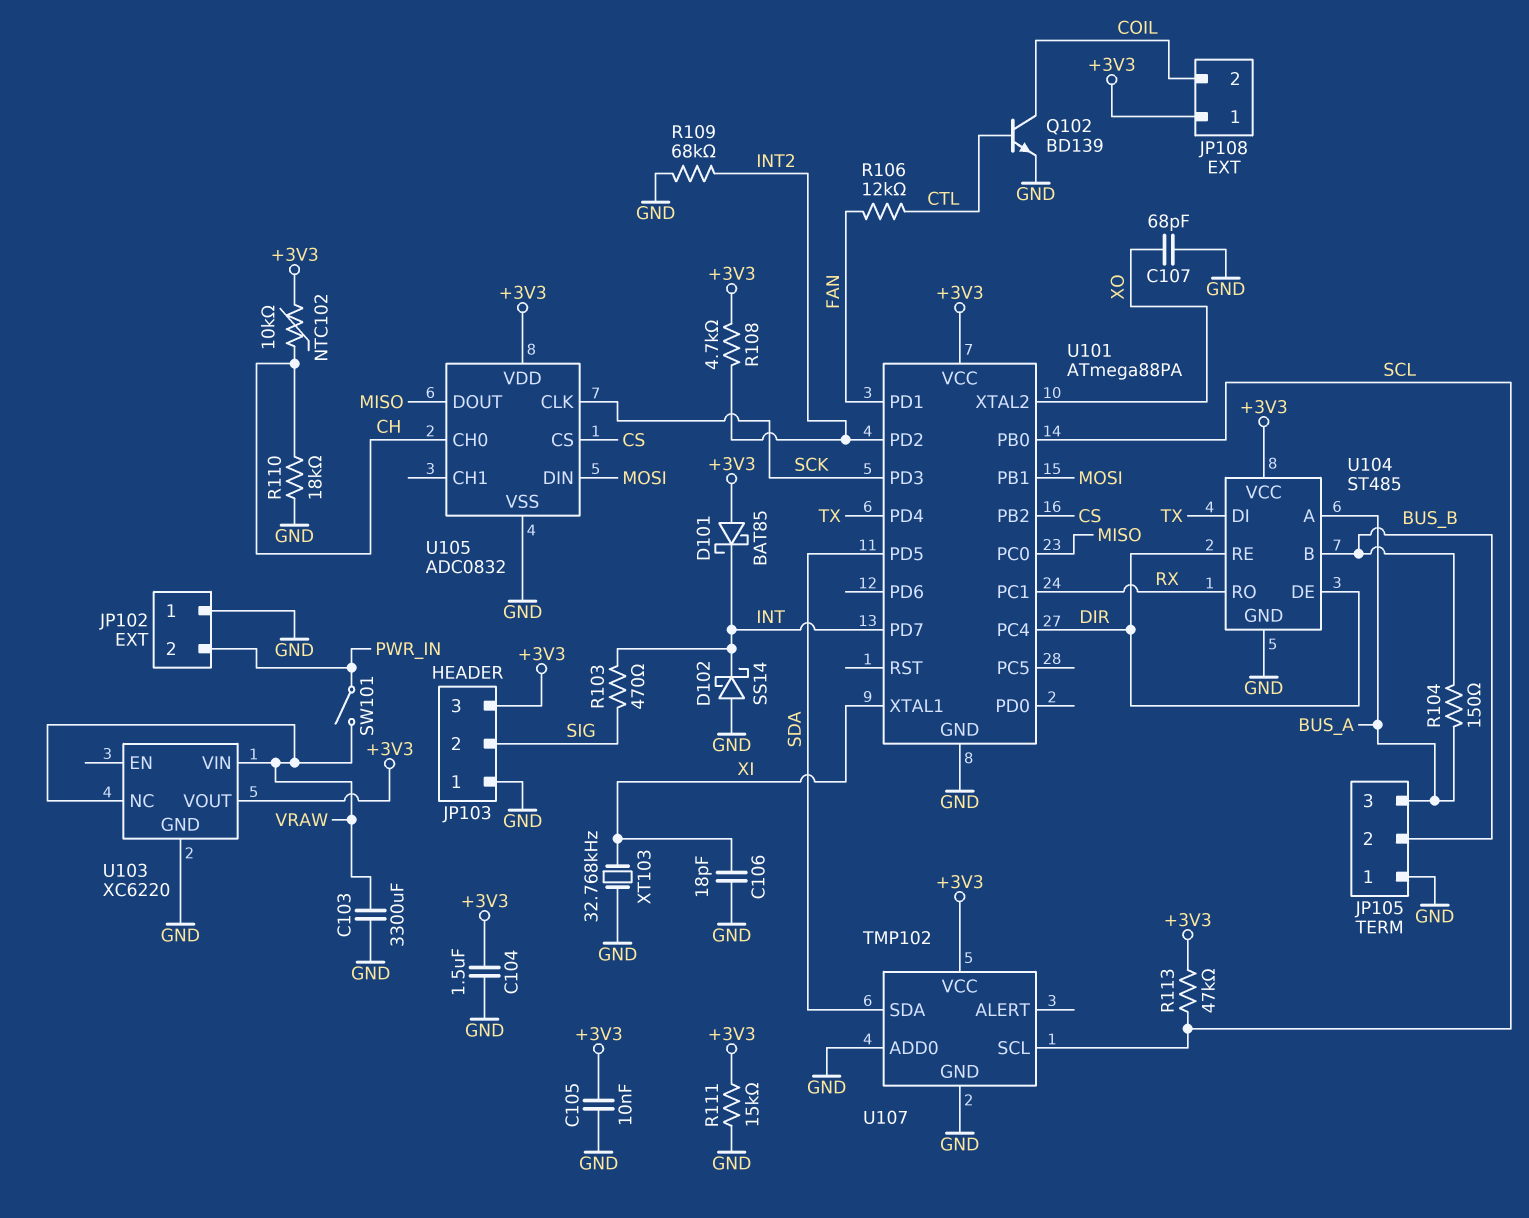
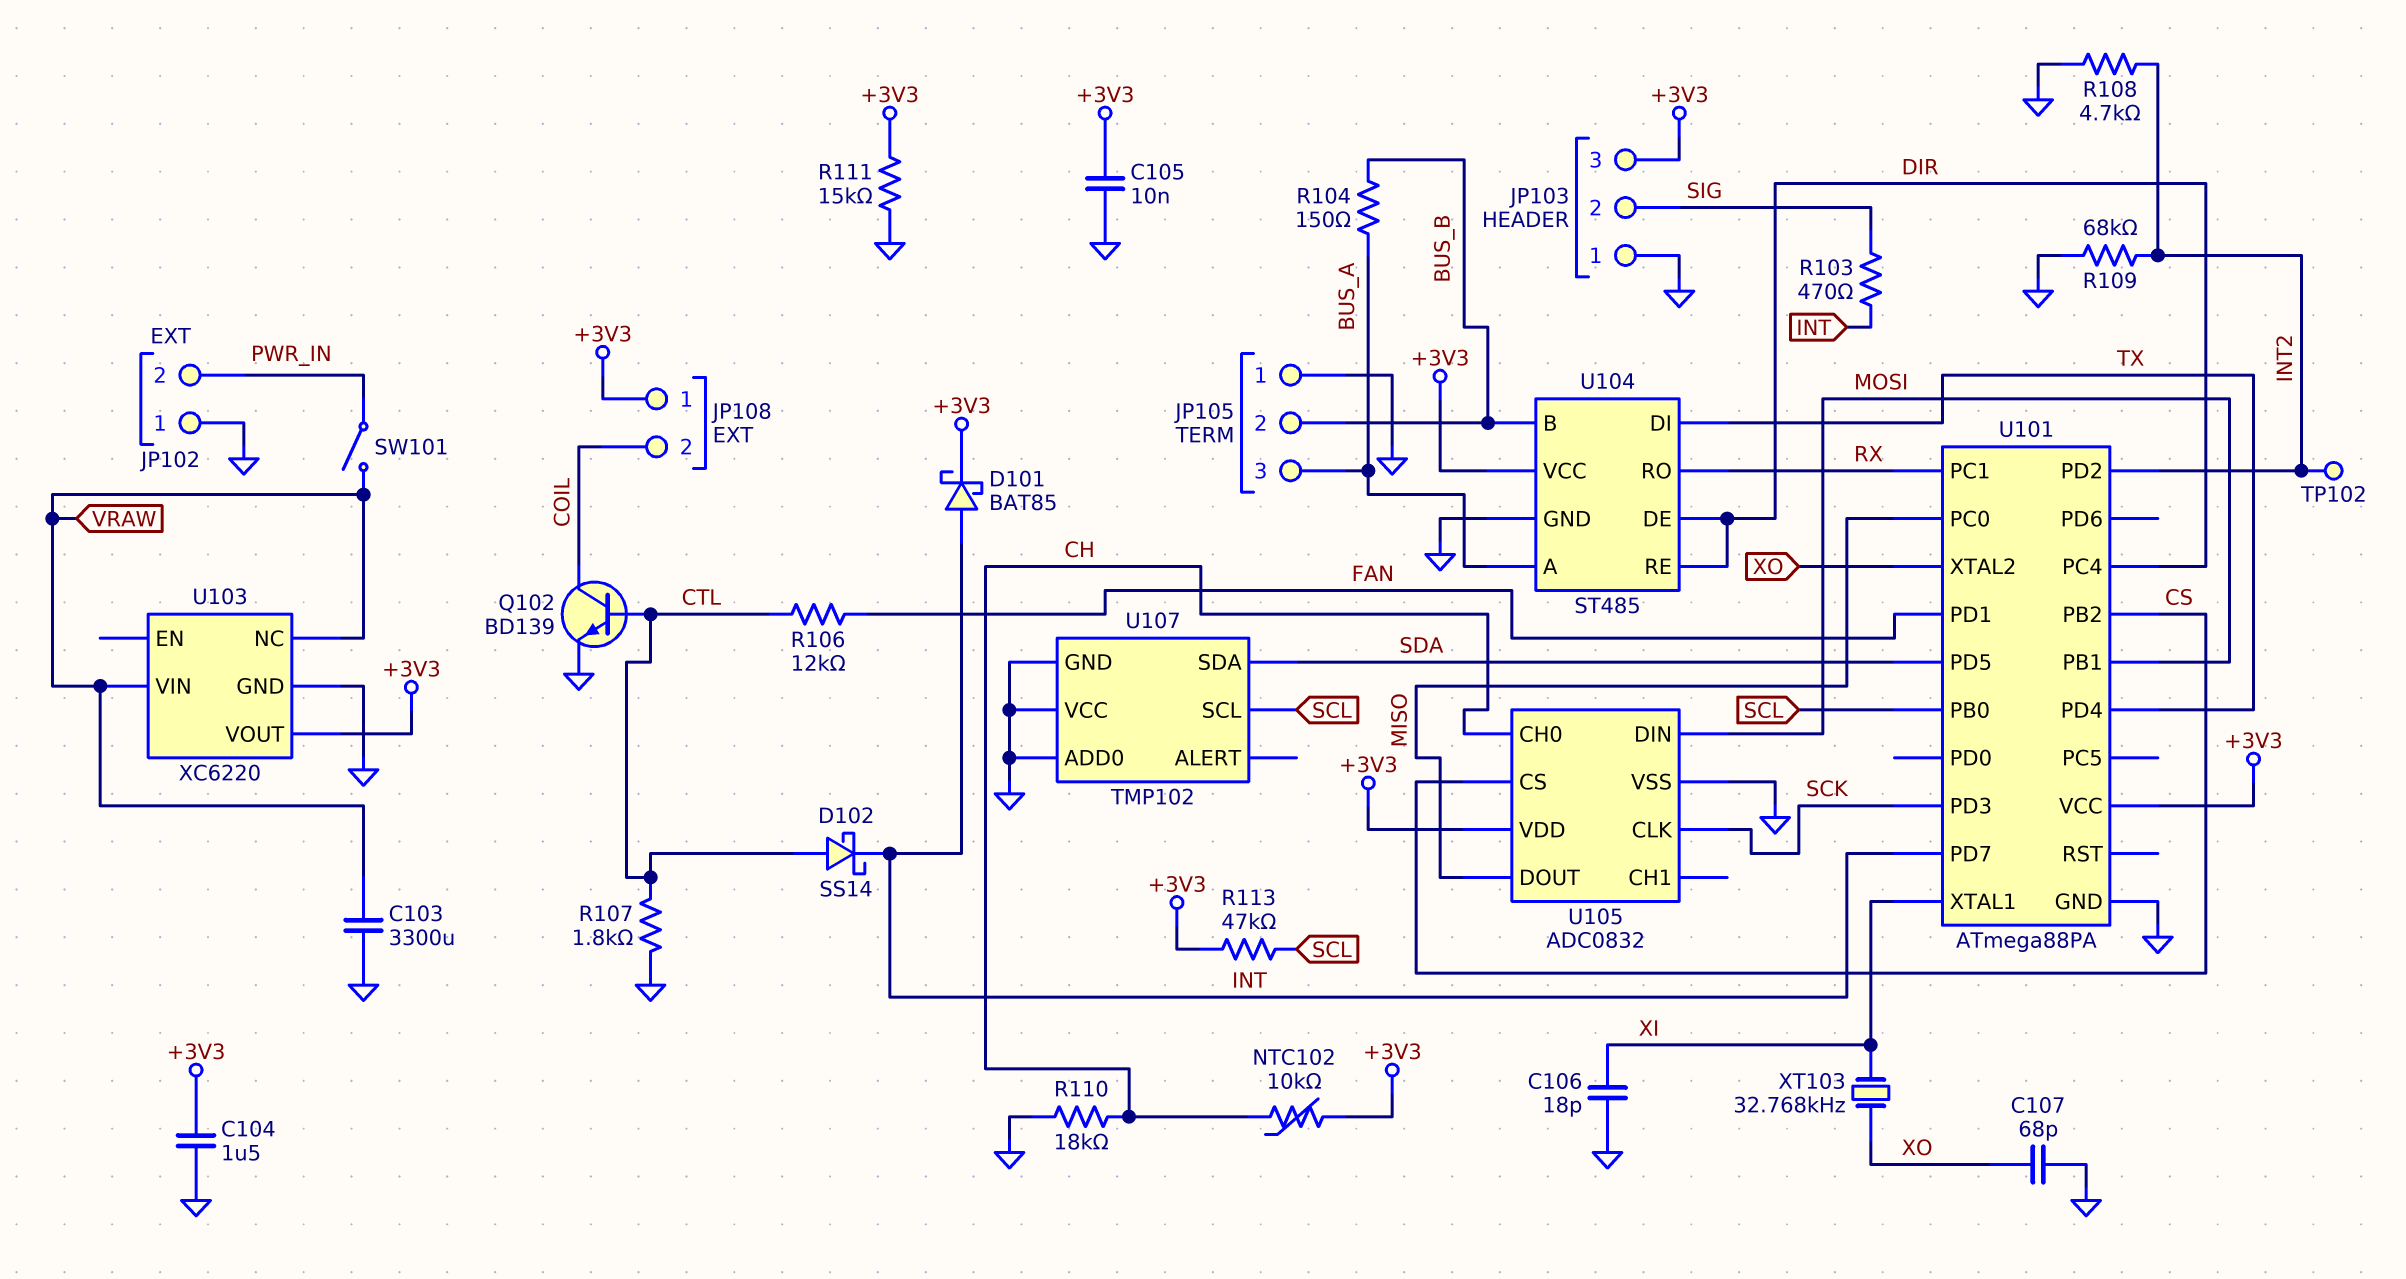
D101: schottky BAT85 (A +3V3, K INT) -> schottky BAT85 (A INT, K +3V3)
D102: schottky SS14 (A GND, K INT) -> schottky SS14 (A CTL, K INT)
R107: none -> 1.8k (CTL, GND)
R108: 4.7k (+3V3, INT2) -> 4.7k (GND, INT2)
TP102: none -> test point (INT2)
U107 pin VCC: +3V3 -> GND
XT103: 32.768kHz (GND, XI) -> 32.768kHz (XI, XO)

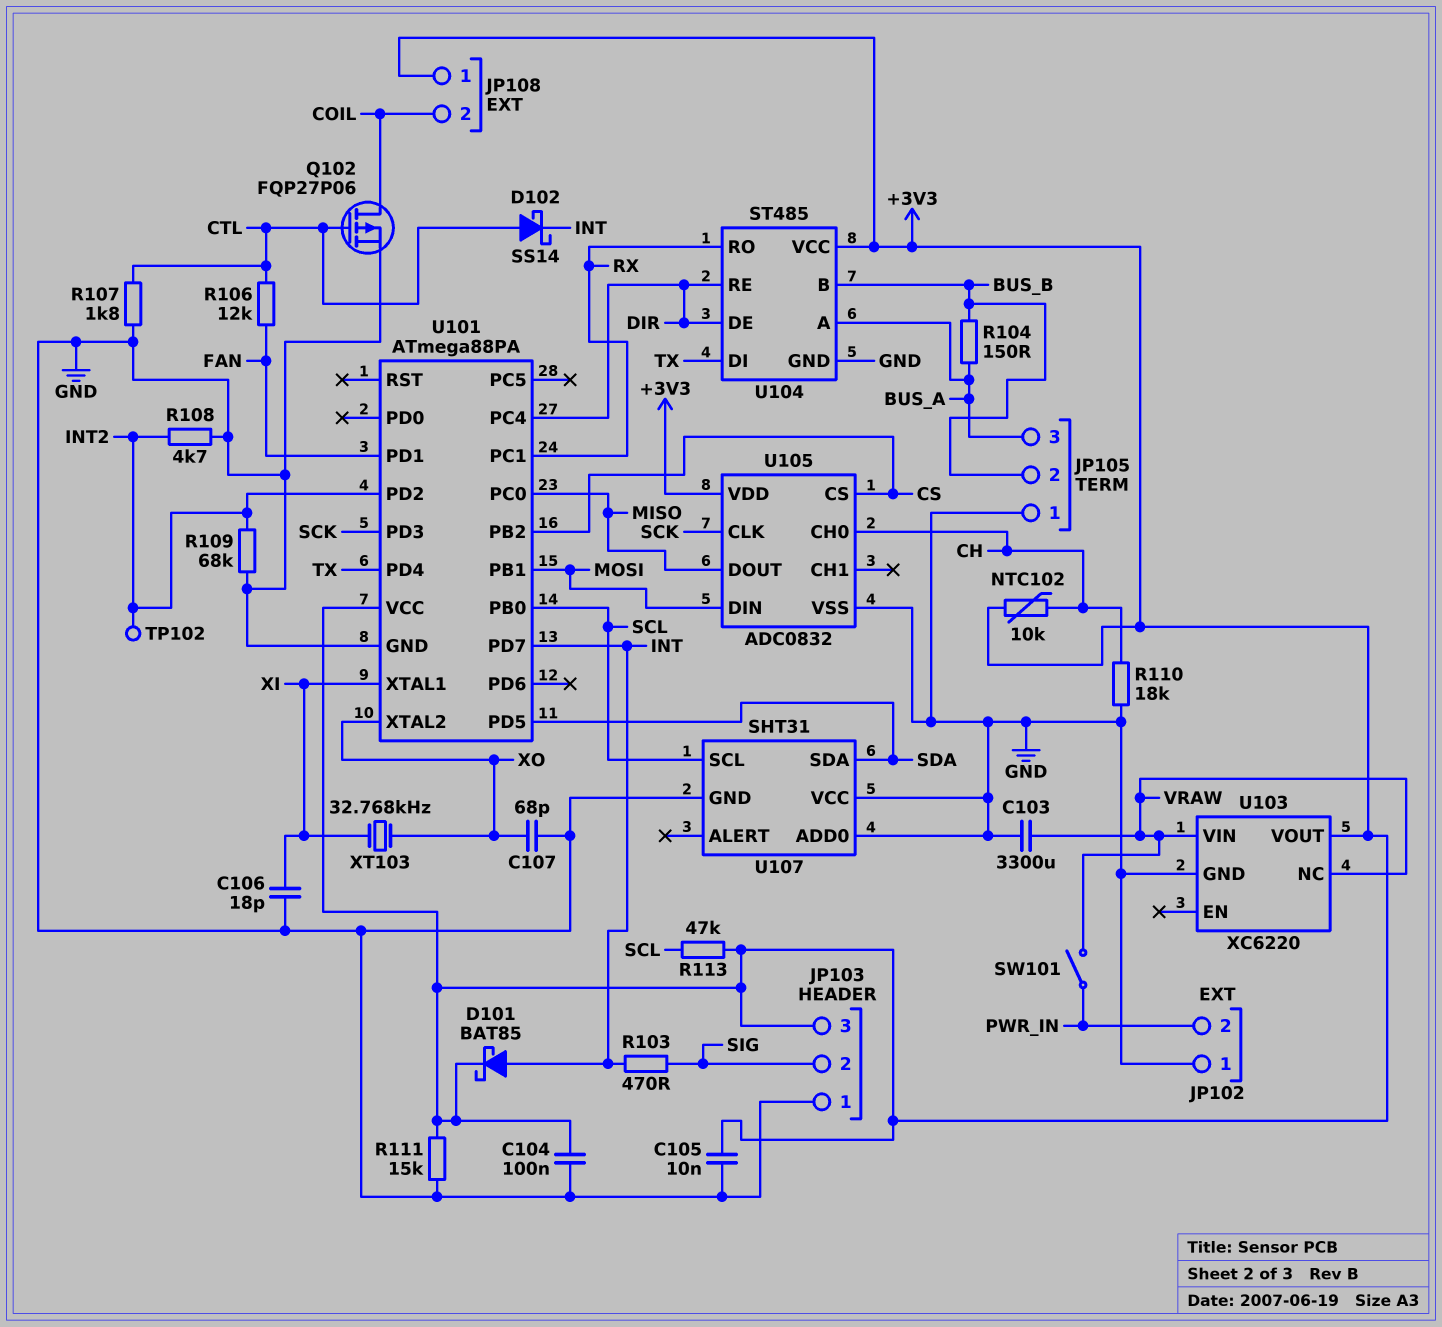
C104: 1.5uF (+3V3, GND) -> 100nF (+3V3, GND)
Q102: NPN BD139 (B CTL, C COIL, E GND) -> PMOS FQP27P06 (G CTL, D COIL, S GND)
U107: TMP102 -> SHT31

